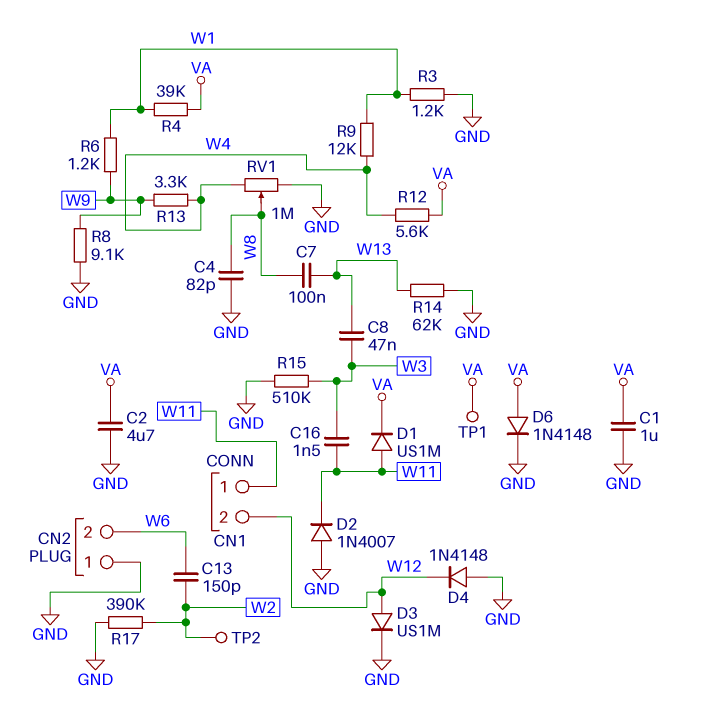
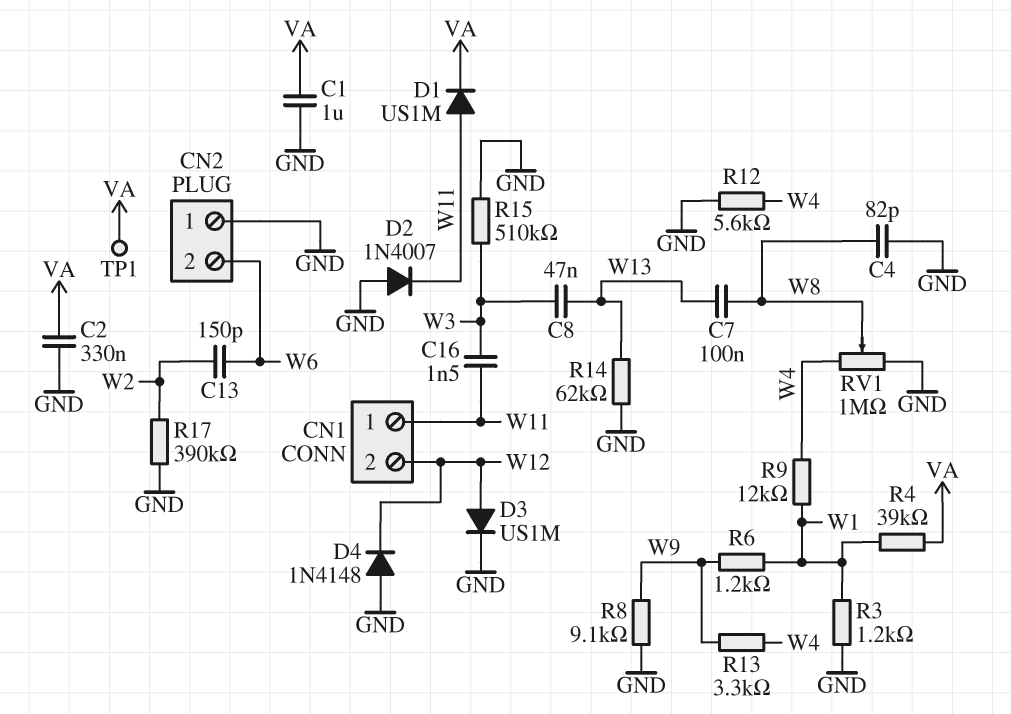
C2: 4.7uF (GND, VA) -> 330nF (GND, VA)
D6: diode 1N4148 (A VA, K GND) -> none
R12: 5.6k (VA, W4) -> 5.6k (GND, W4)
TP2: test point (W2) -> none

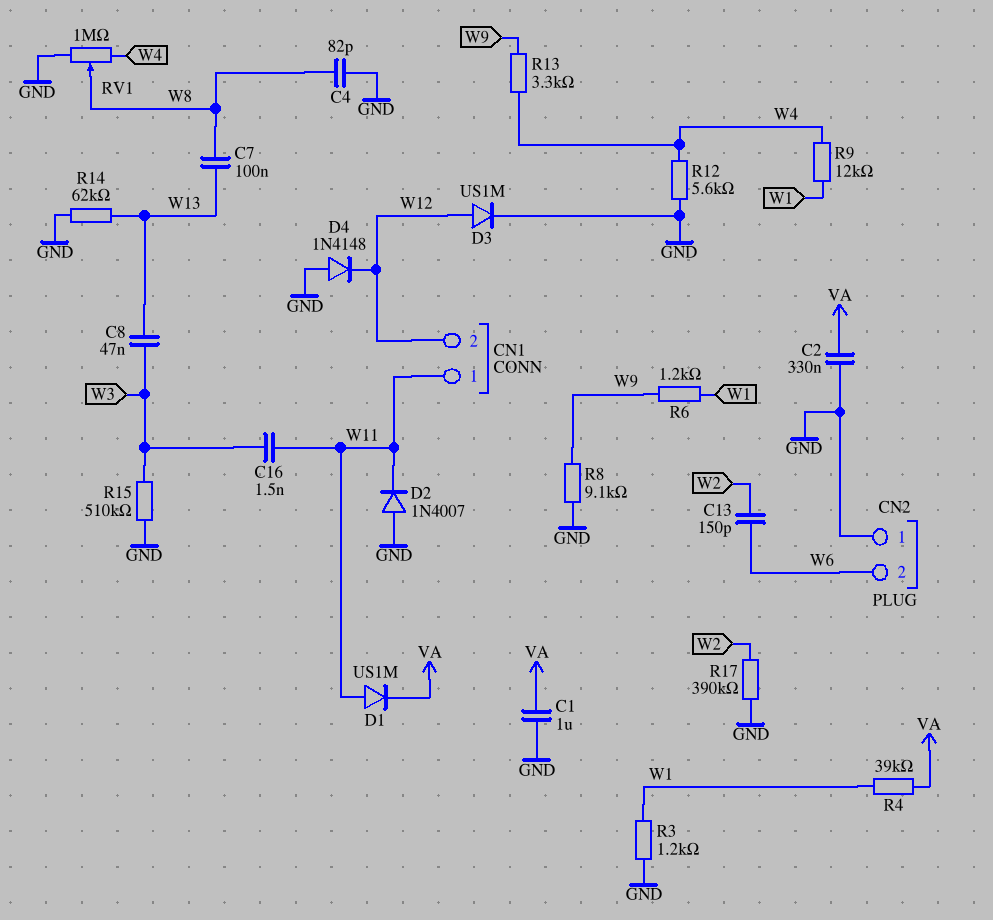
TP1: test point (VA) -> none

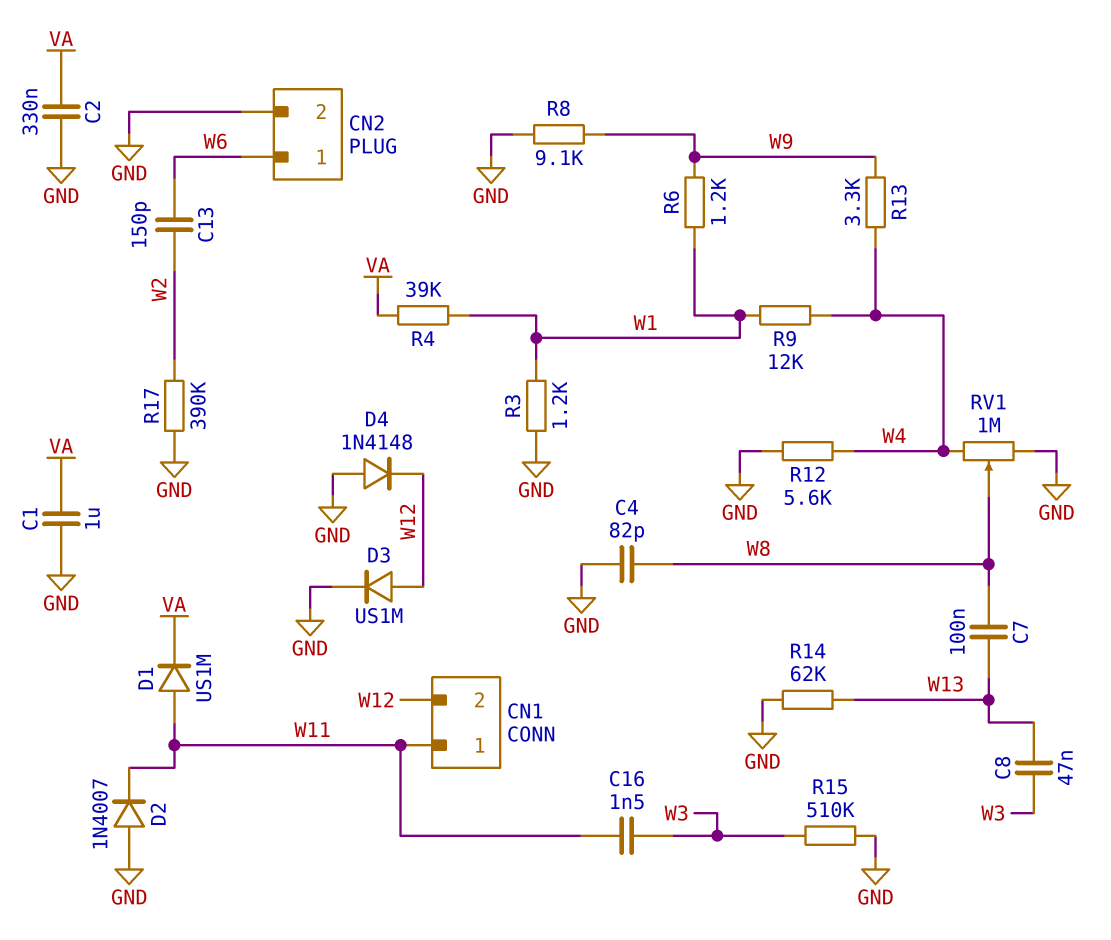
CN2 pin 1: GND -> W6
CN2 pin 2: W6 -> GND

